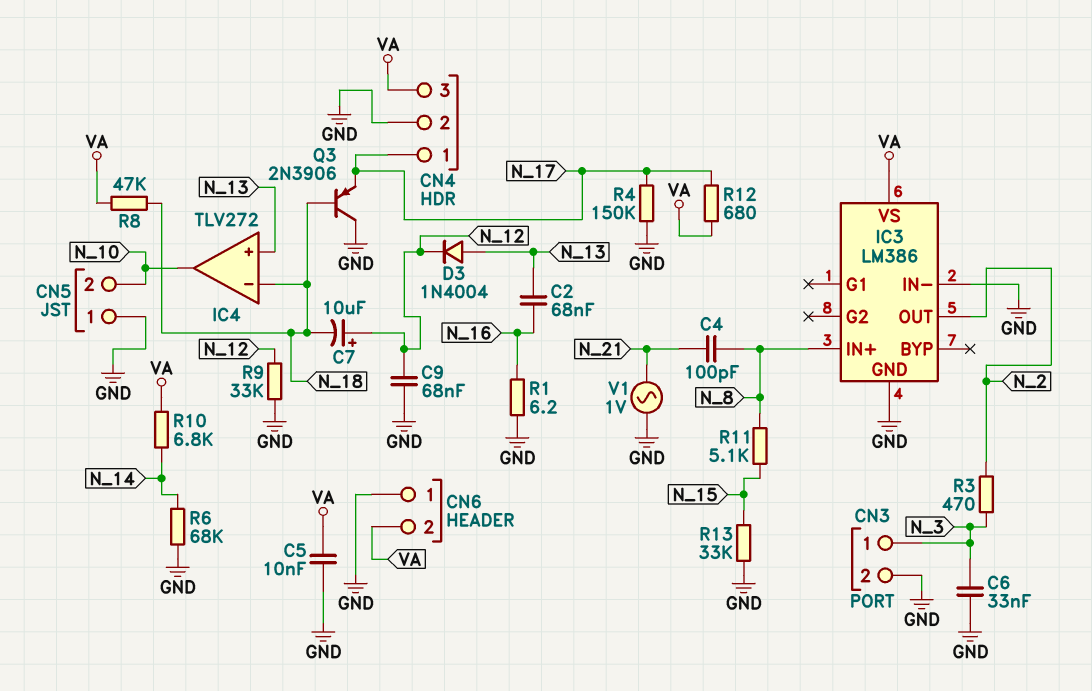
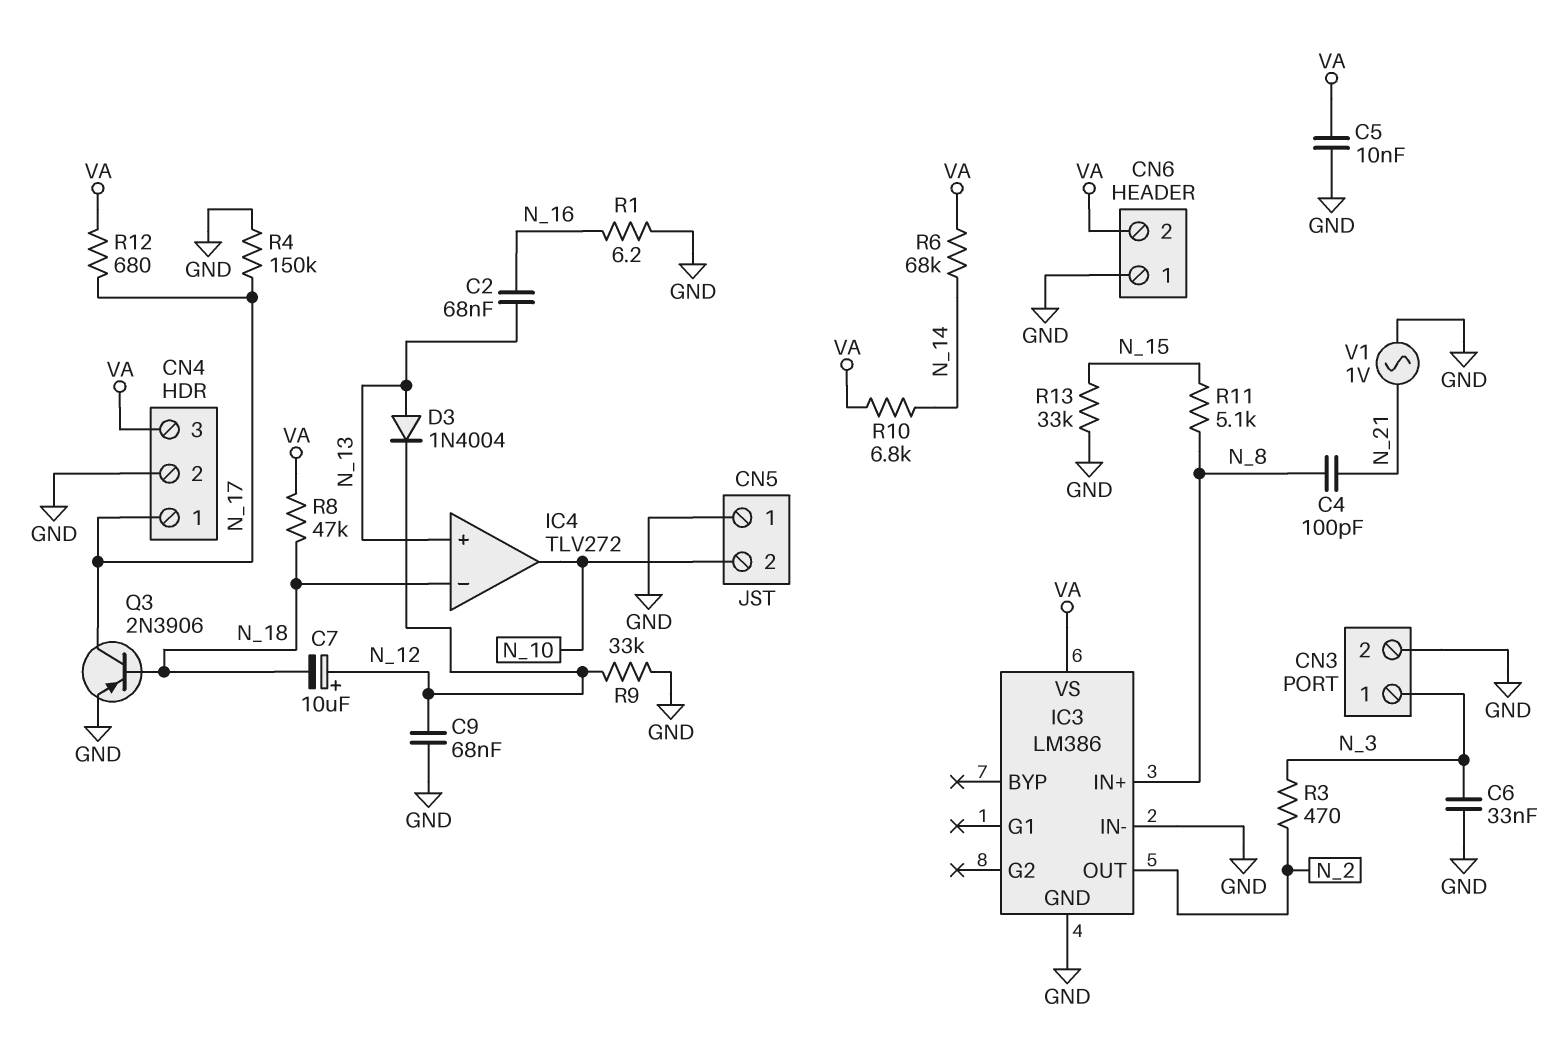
Q3: PNP 2N3906 (B N_18, C GND, E N_17) -> PNP 2N3906 (B N_18, C N_17, E GND)
R6: 68k (GND, N_14) -> 68k (N_14, VA)

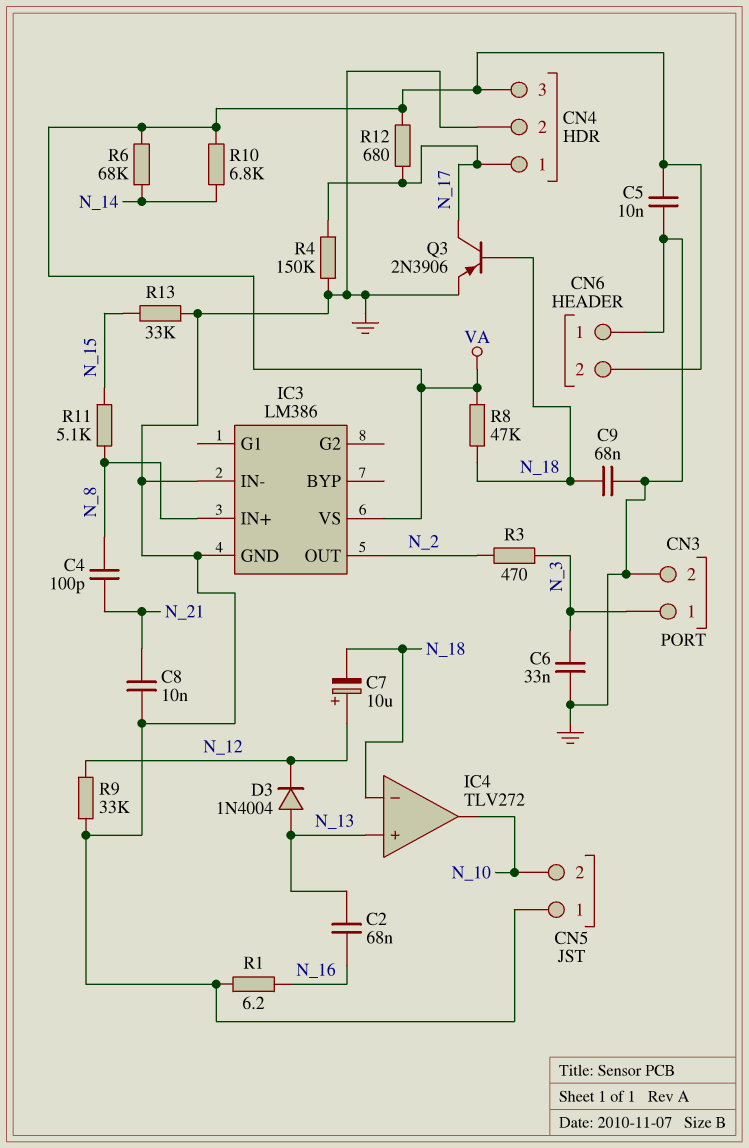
C8: none -> 10nF (GND, N_21)
C9: 68nF (GND, N_12) -> 68nF (GND, N_18)
V1: AC 1V (GND, N_21) -> none

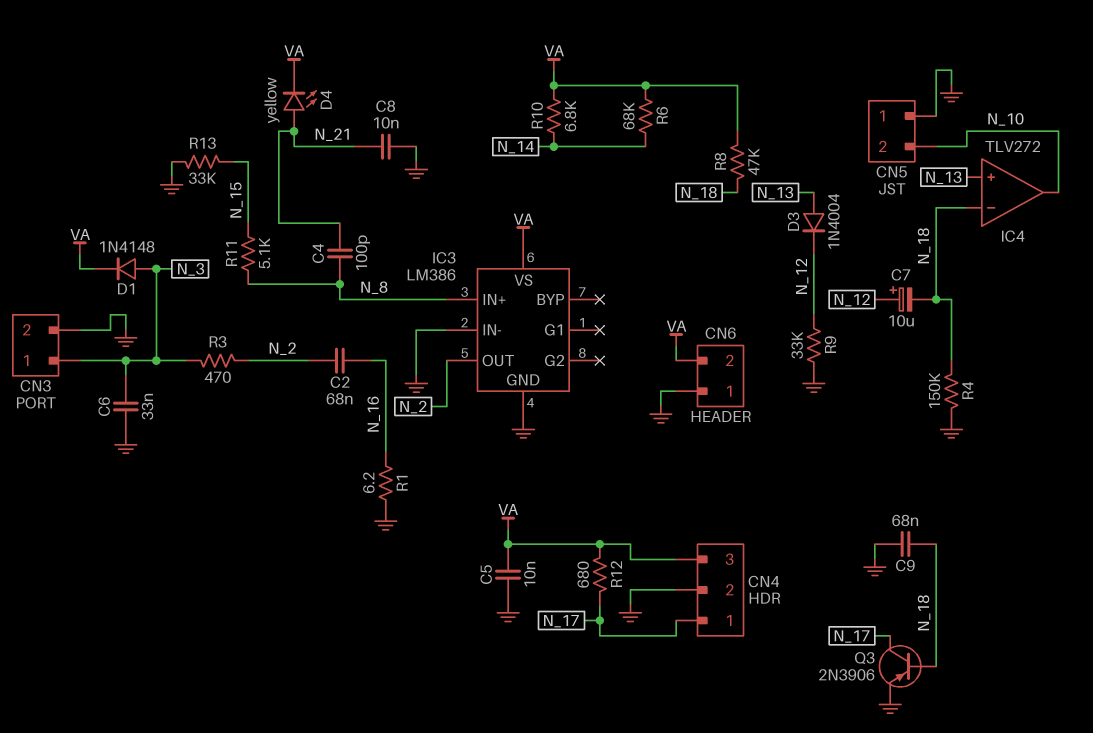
C2: 68nF (N_13, N_16) -> 68nF (N_2, N_16)
D1: none -> diode 1N4148 (A N_3, K VA)
D4: none -> LED yellow (A N_21, K VA)
R4: 150k (GND, N_17) -> 150k (GND, N_18)

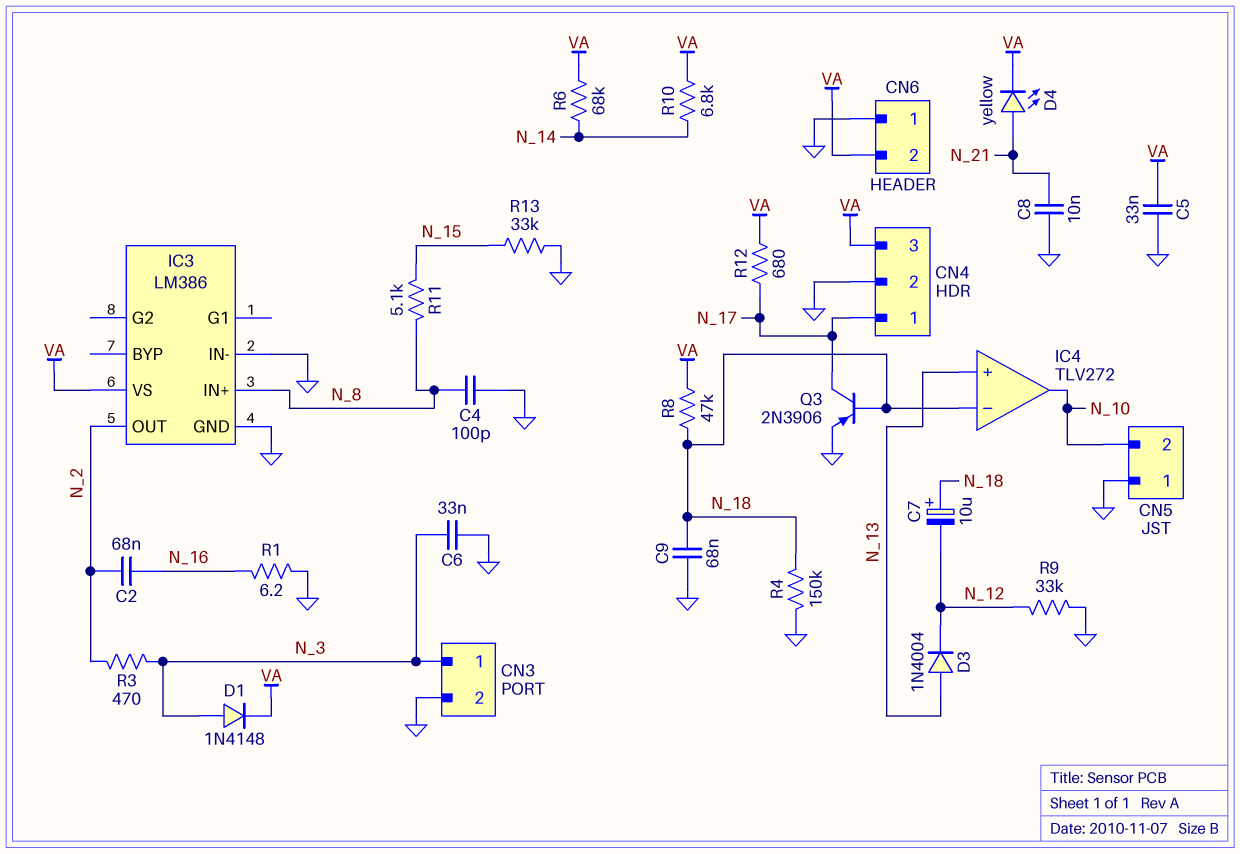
C4: 100pF (N_8, N_21) -> 100pF (GND, N_8)
C5: 10nF (GND, VA) -> 33nF (GND, VA)
C7: 10uF (plus N_12, minus N_18) -> 10uF (plus N_18, minus N_12)

